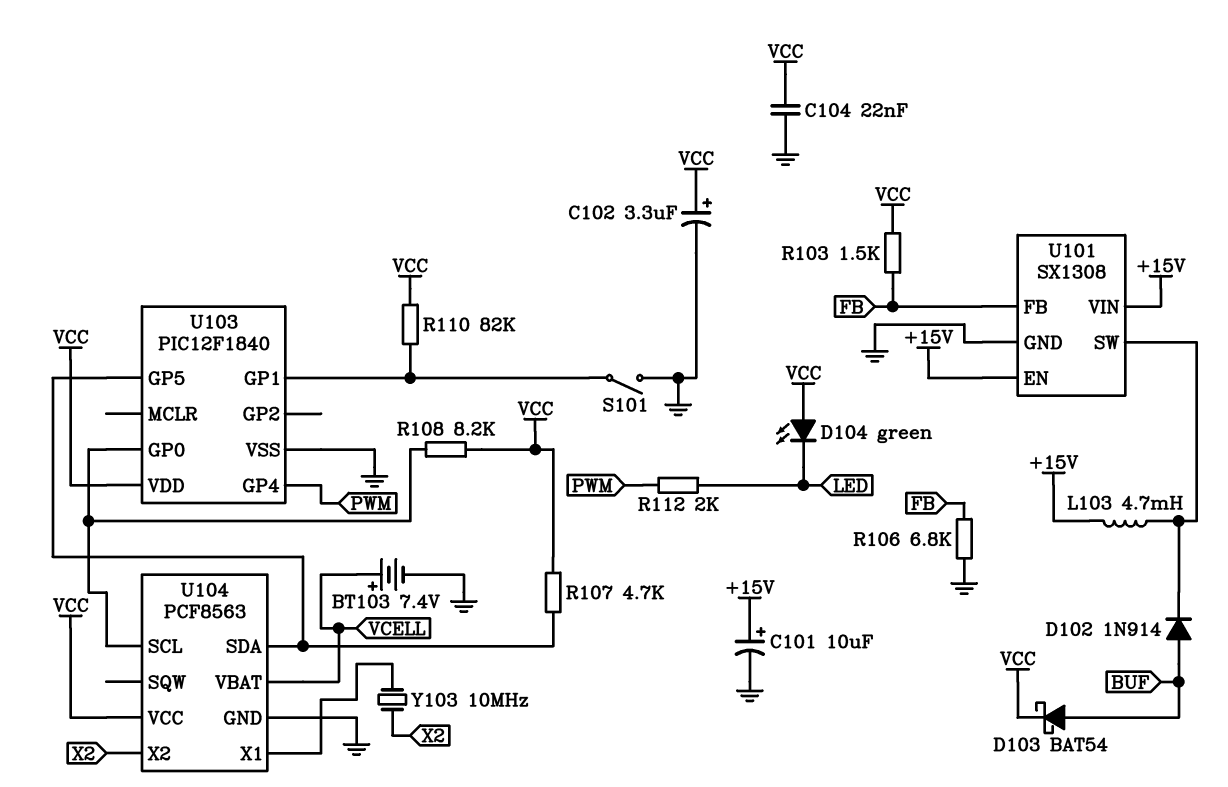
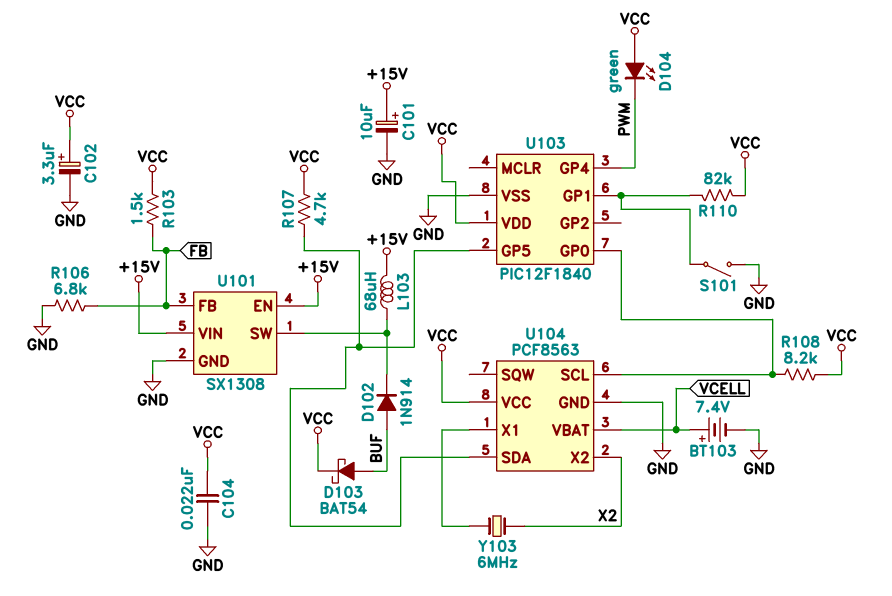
D104: LED green (A VCC, K LED) -> LED green (A VCC, K PWM)
L103: 4.7mH (+15V, U101/SW) -> 68uH (+15V, U101/SW)
R112: 2k (LED, PWM) -> none
Y103: 10MHz (U104/X1, X2) -> 6MHz (U104/X1, X2)

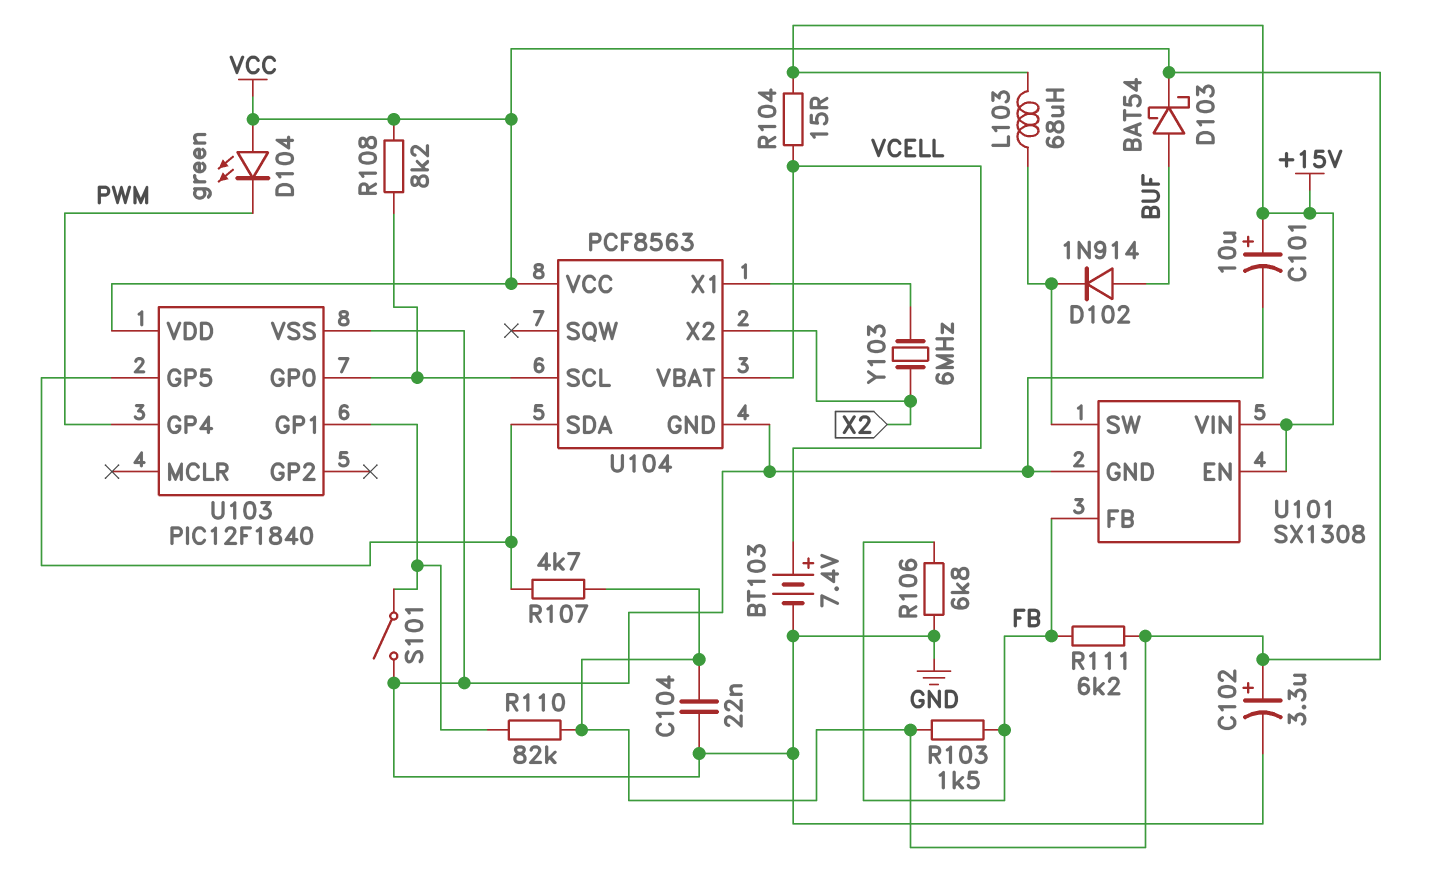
R104: none -> 15 (+15V, VCELL)
R111: none -> 6.2k (FB, VCC)

